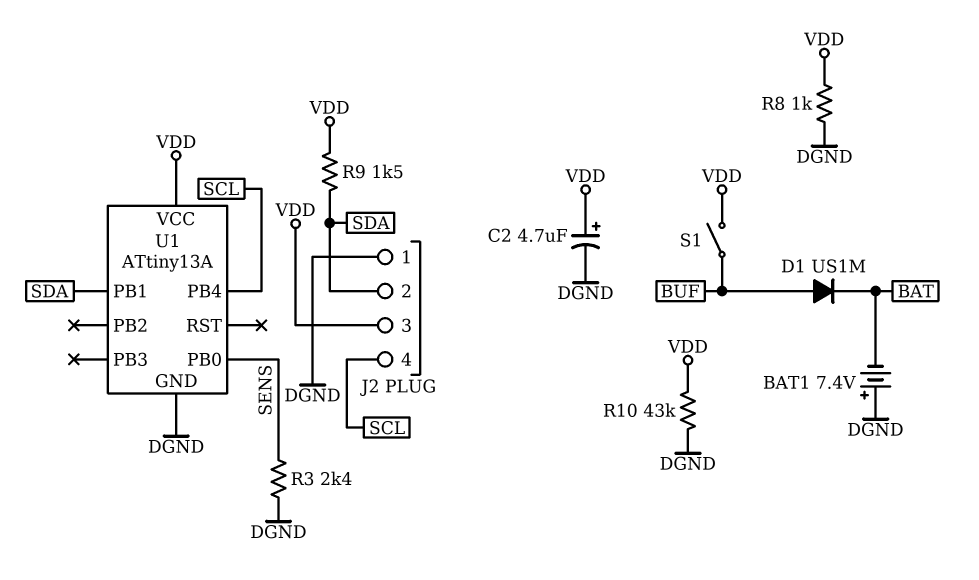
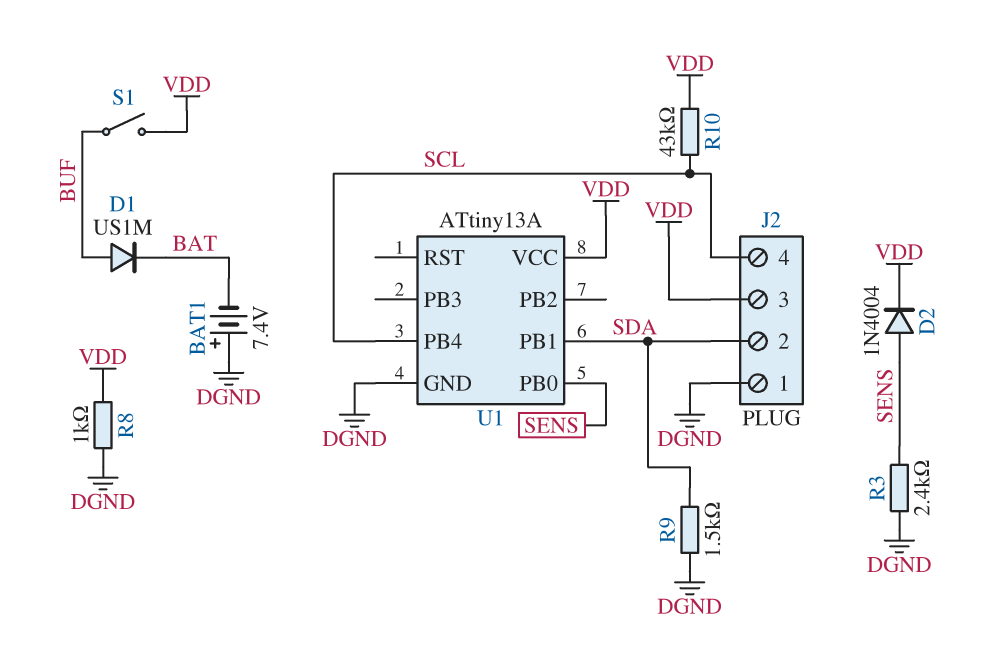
C2: 4.7uF (plus VDD, minus DGND) -> none
D2: none -> diode 1N4004 (A SENS, K VDD)
R9: 1.5k (SDA, VDD) -> 1.5k (DGND, SDA)
R10: 43k (DGND, VDD) -> 43k (SCL, VDD)

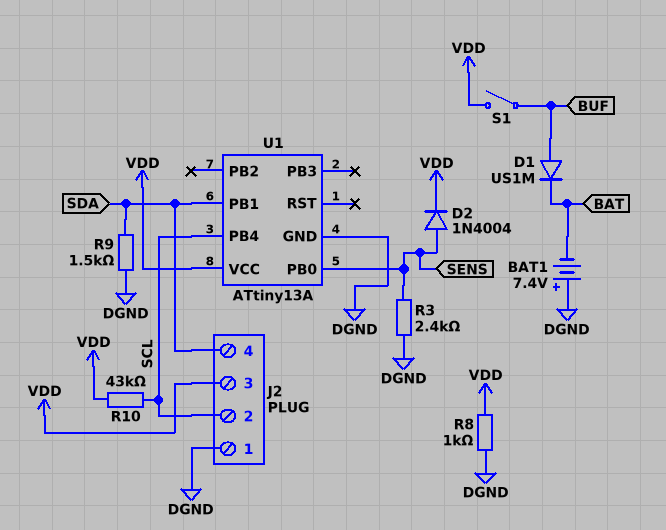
J2 pin 2: SDA -> SCL
J2 pin 4: SCL -> SDA

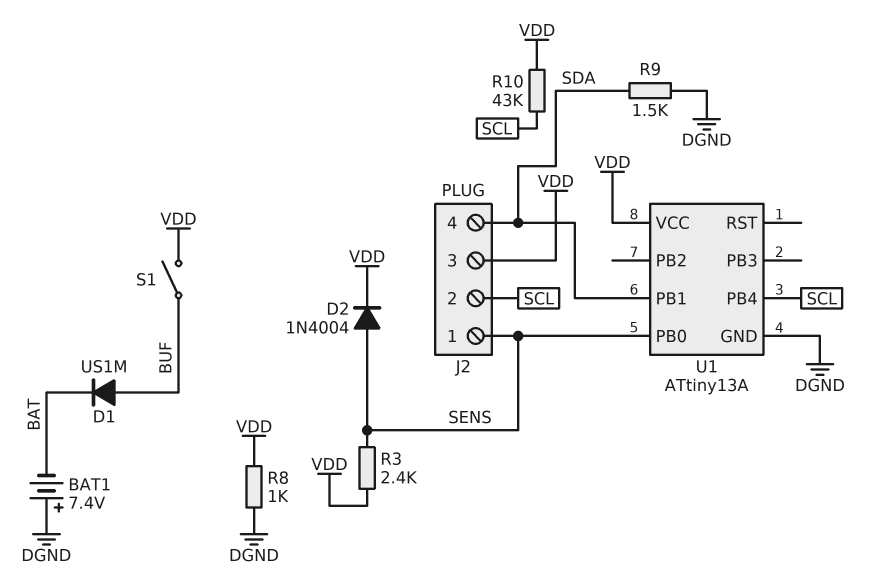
J2 pin 1: DGND -> SENS
R3: 2.4k (DGND, SENS) -> 2.4k (SENS, VDD)

